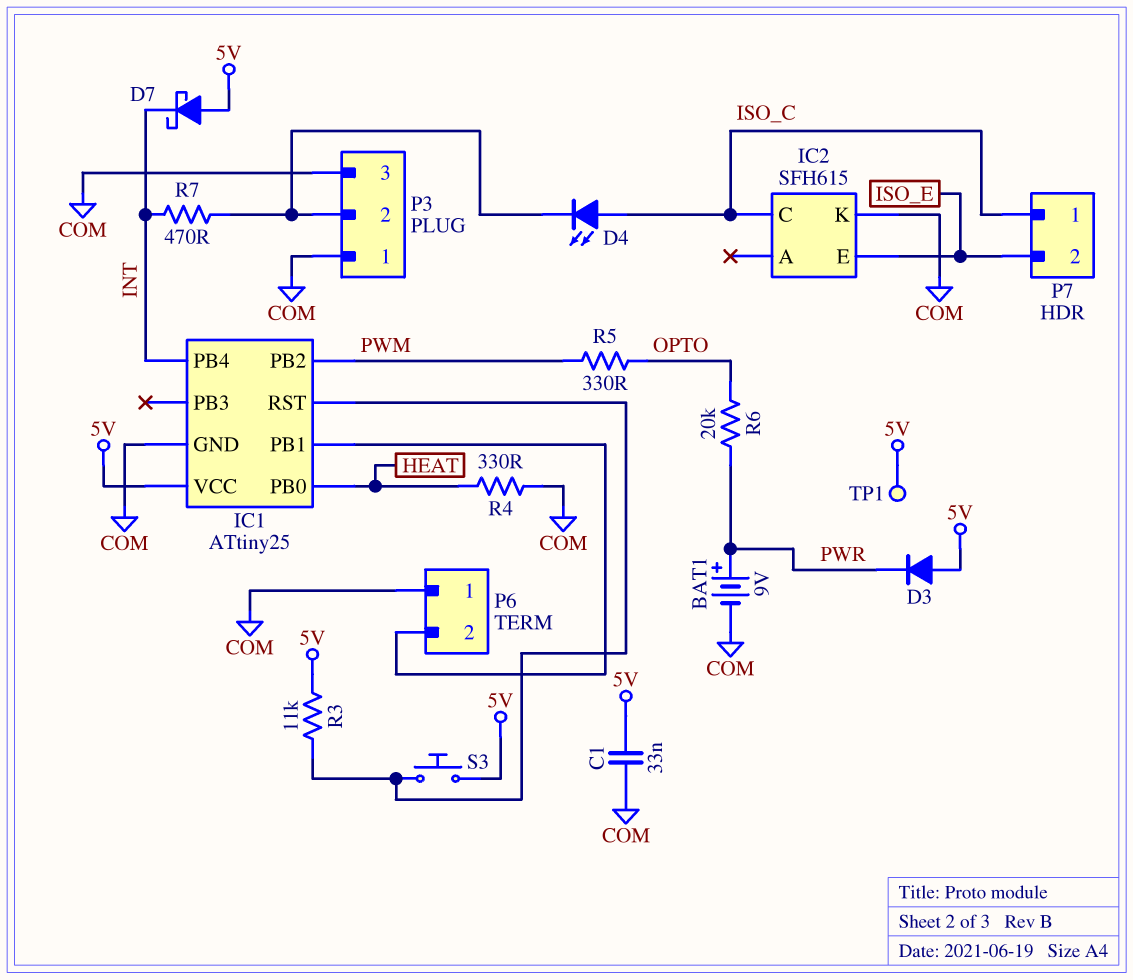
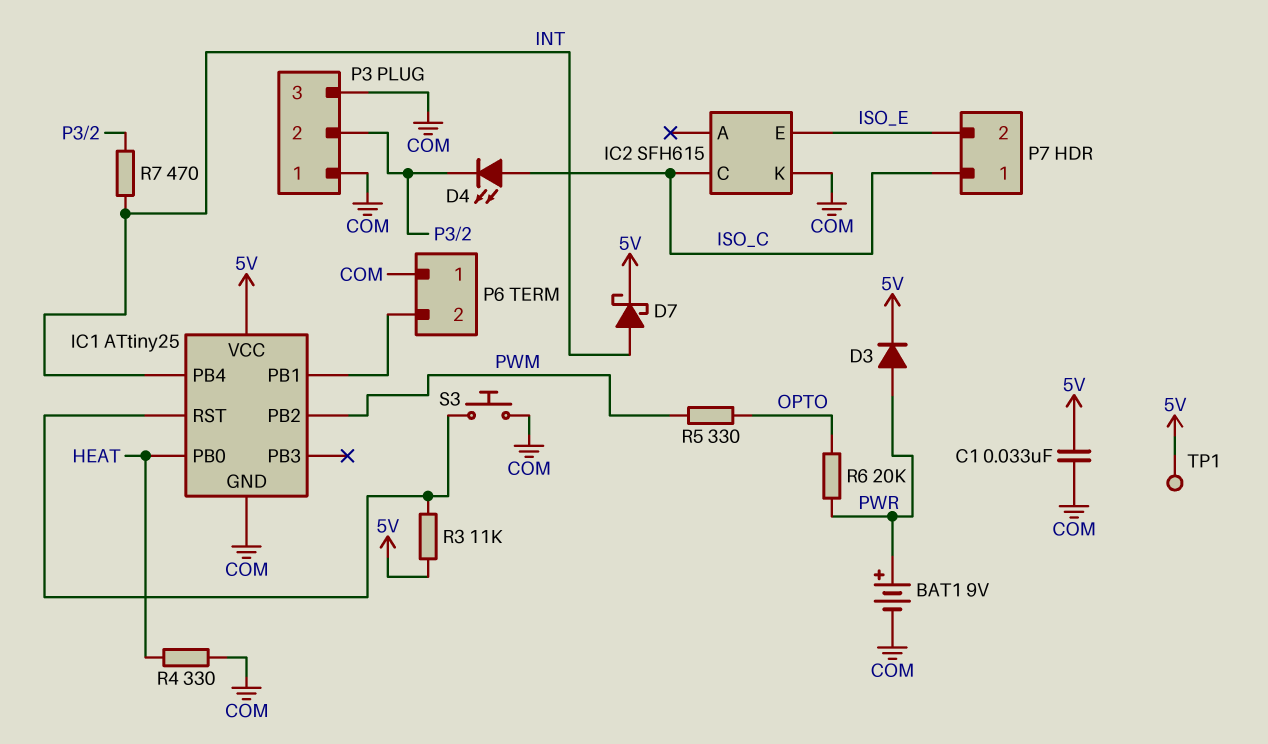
D3: diode (A 5V, K PWR) -> diode (A PWR, K 5V)
D7: schottky (A 5V, K INT) -> schottky (A INT, K 5V)
S3: button (5V, IC1/RST) -> button (COM, IC1/RST)

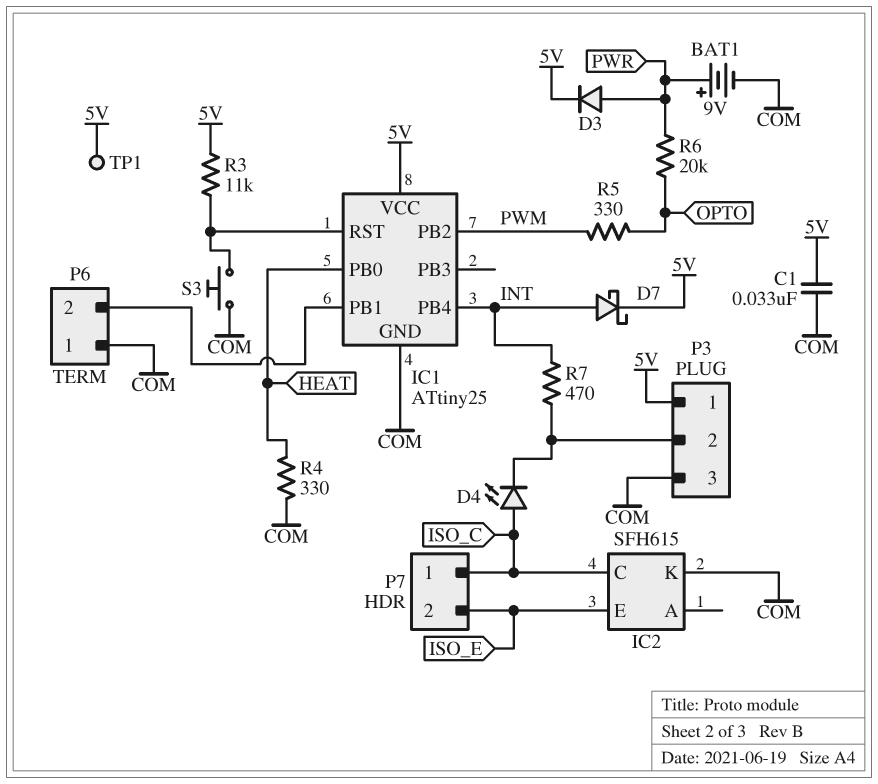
P3 pin 1: COM -> 5V

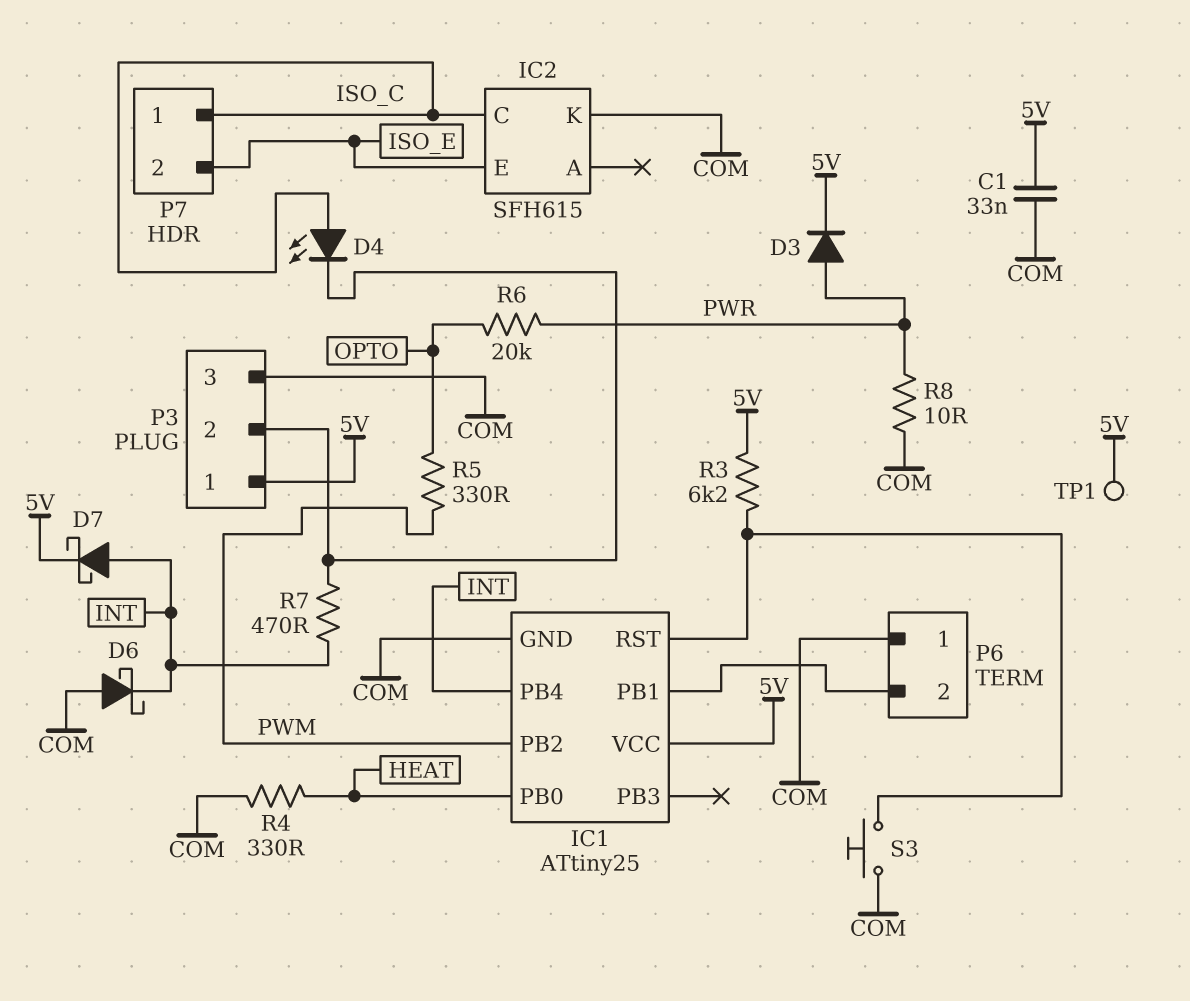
BAT1: 9V (plus PWR, minus COM) -> none
D6: none -> schottky (A COM, K INT)
R3: 11k (5V, IC1/RST) -> 6.2k (5V, IC1/RST)
R8: none -> 10 (COM, PWR)

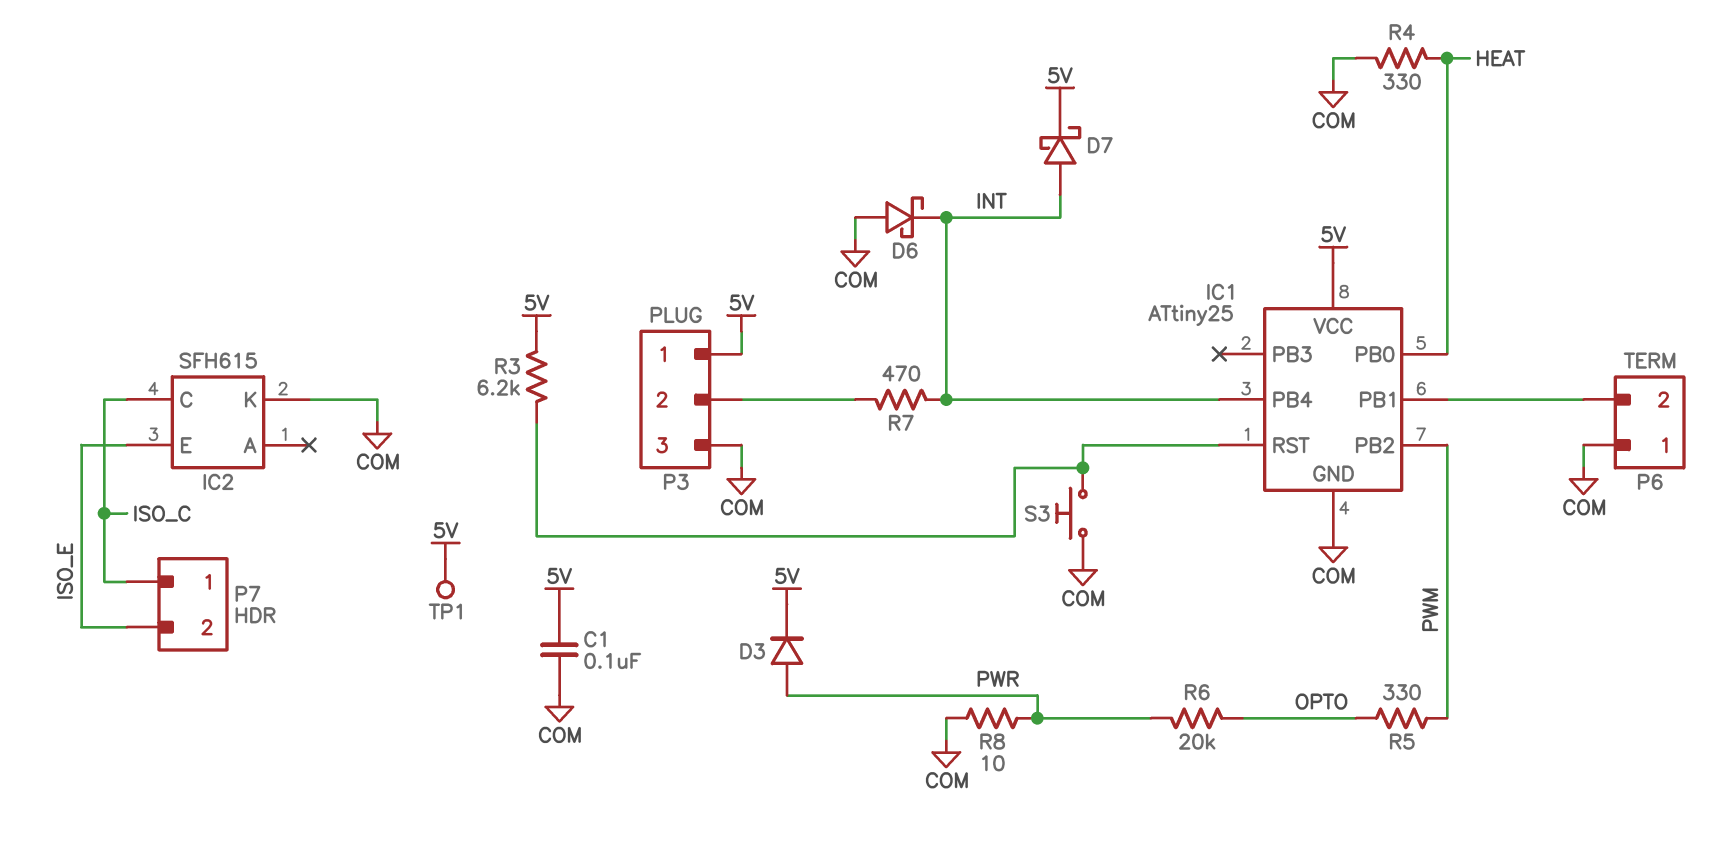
C1: 33nF (5V, COM) -> 100nF (5V, COM)
D4: LED (A ISO_C, K P3/2) -> none

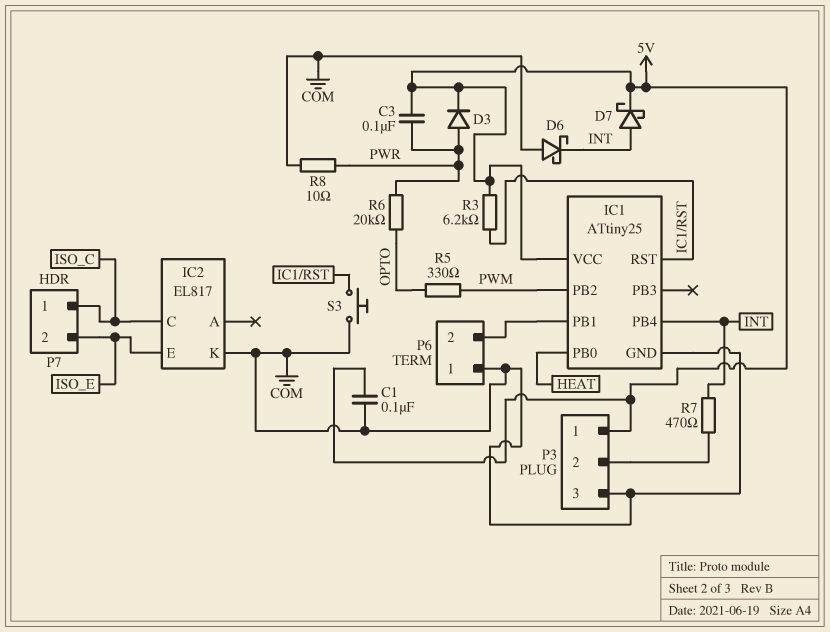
C3: none -> 100nF (5V, PWR)
IC2: SFH615 -> EL817
R4: 330 (COM, HEAT) -> none
TP1: test point (5V) -> none

